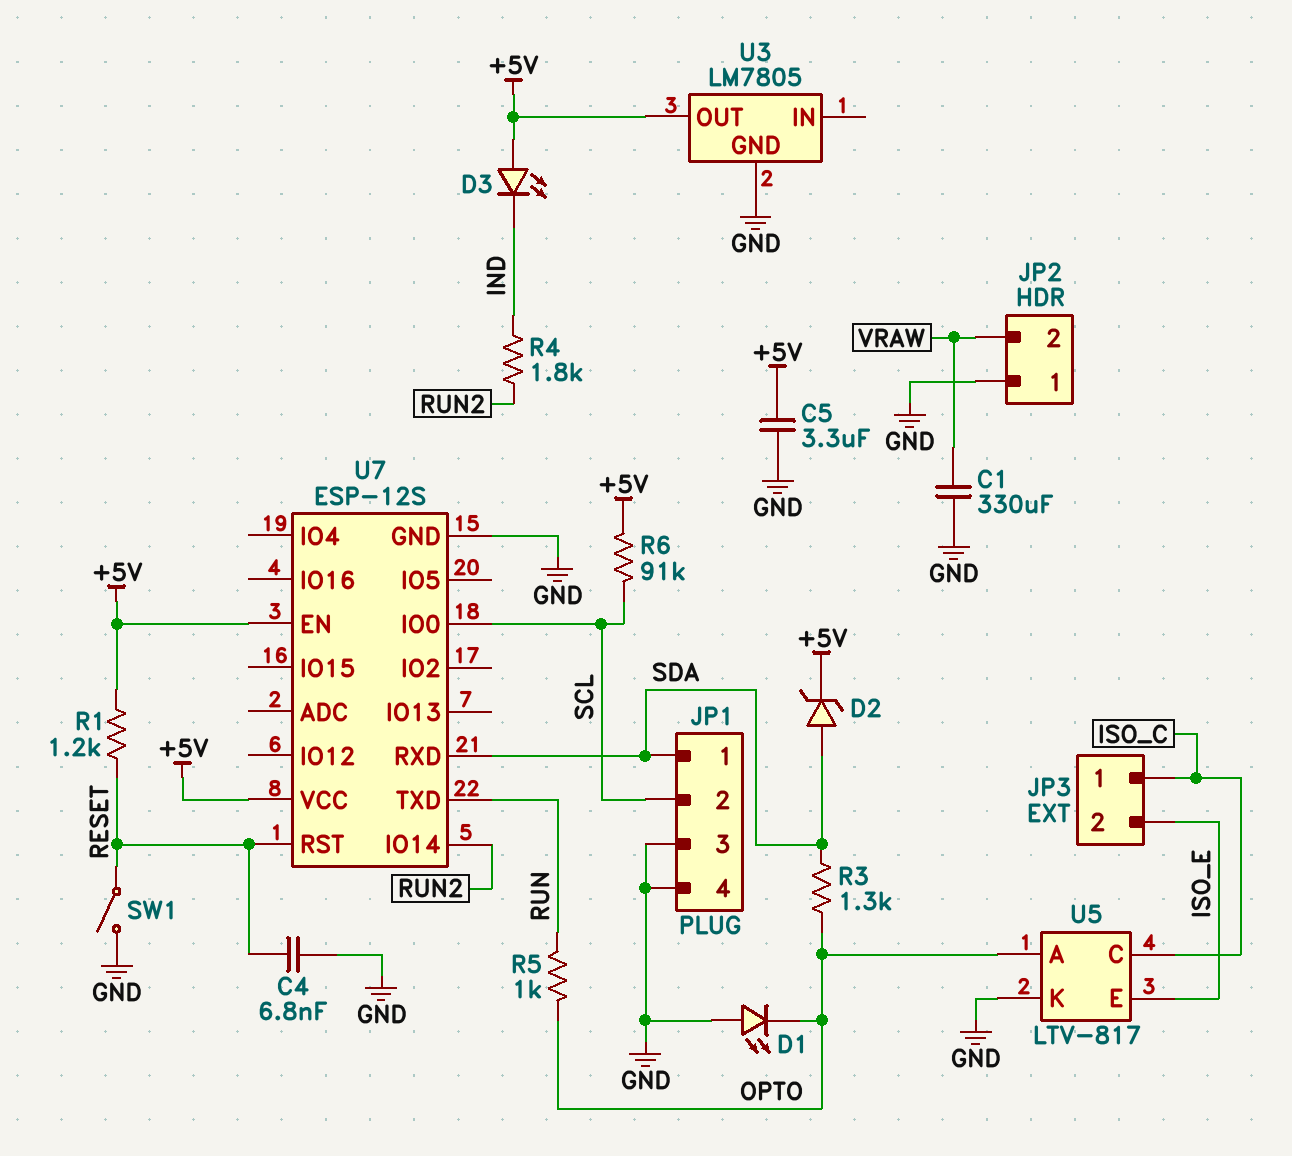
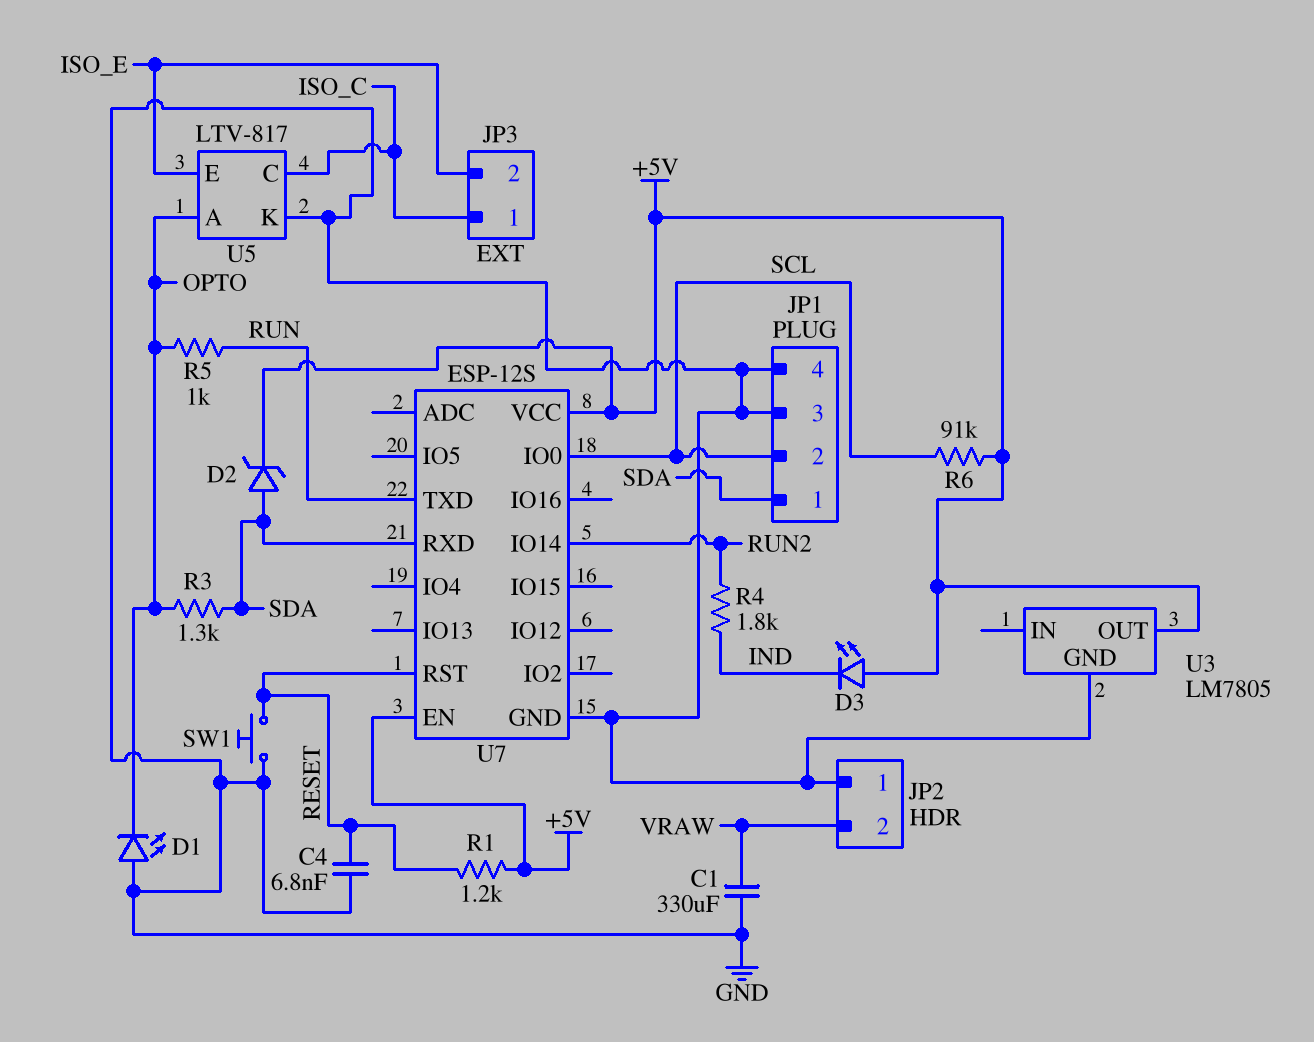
C5: 3.3uF (+5V, GND) -> none
SW1: switch (GND, RESET) -> button (GND, RESET)

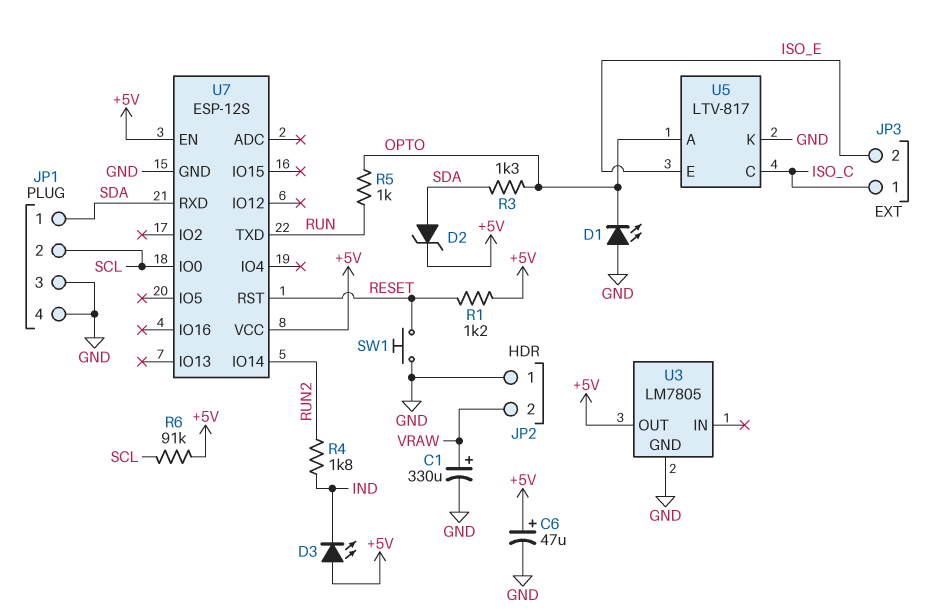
C1: 330uF (GND, VRAW) -> 330uF (plus VRAW, minus GND)
C4: 6.8nF (GND, RESET) -> none
C6: none -> 47uF (plus +5V, minus GND)

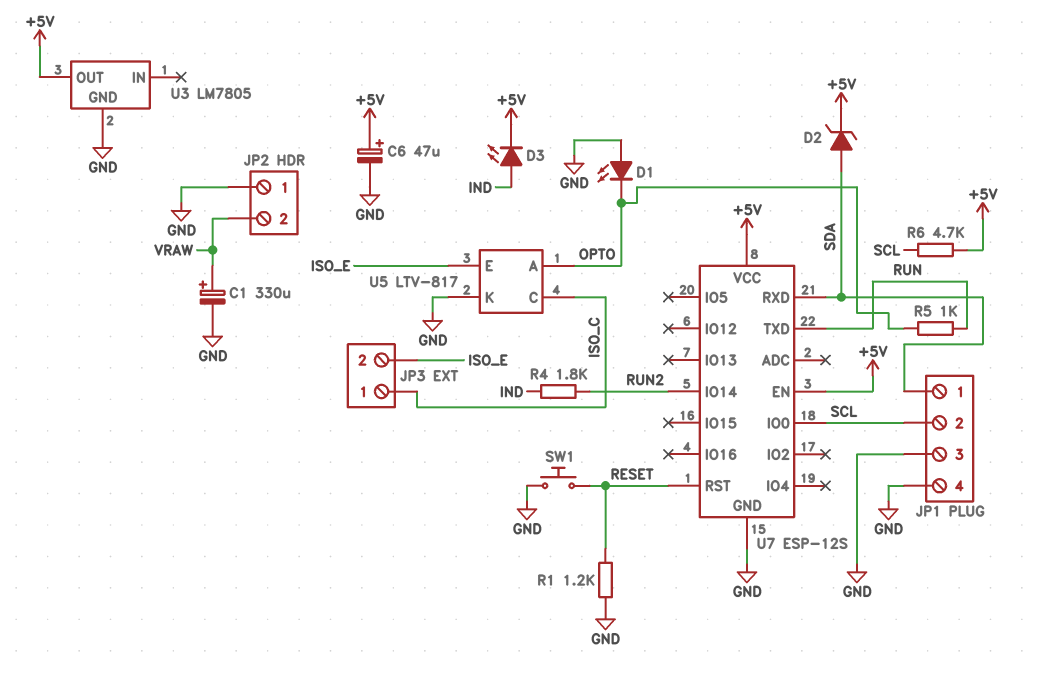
D3: LED (A +5V, K IND) -> LED (A IND, K +5V)
R1: 1.2k (+5V, RESET) -> 1.2k (GND, RESET)
R3: 1.3k (OPTO, SDA) -> none
R6: 91k (+5V, SCL) -> 4.7k (+5V, SCL)

